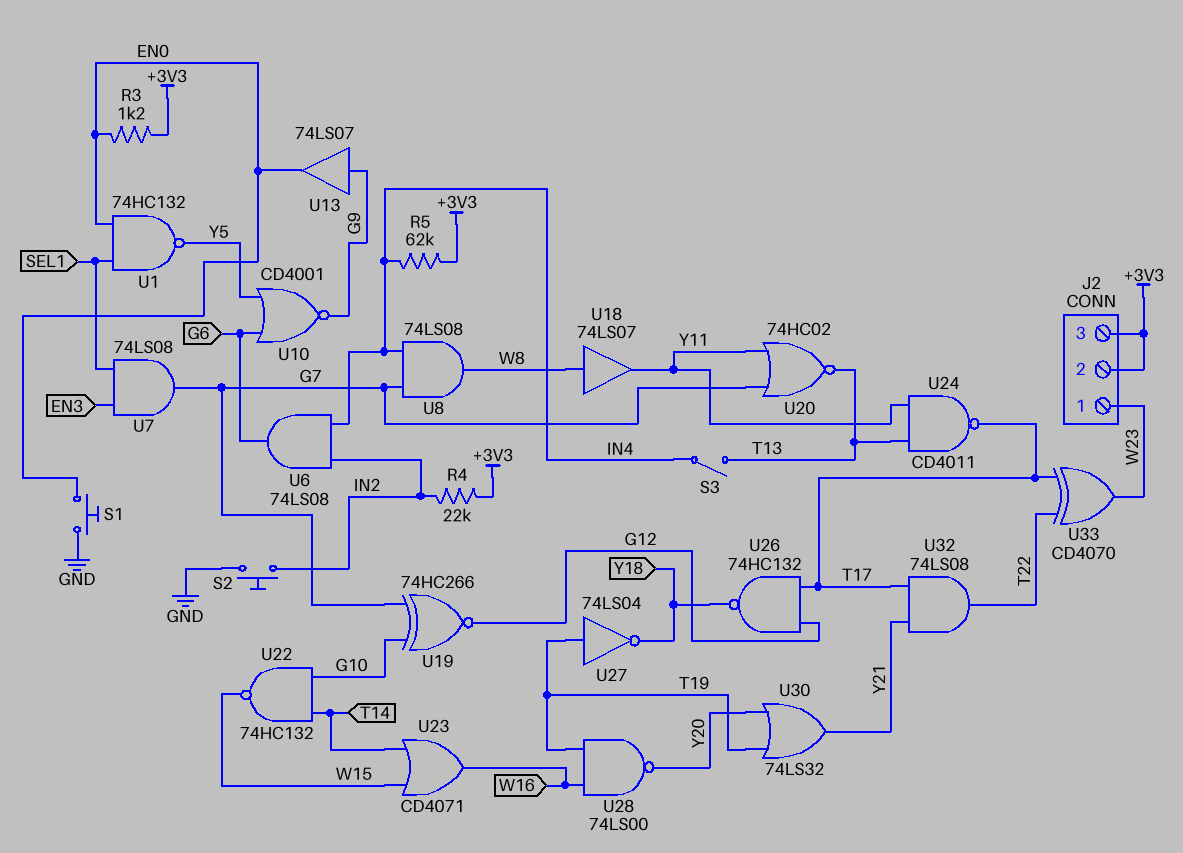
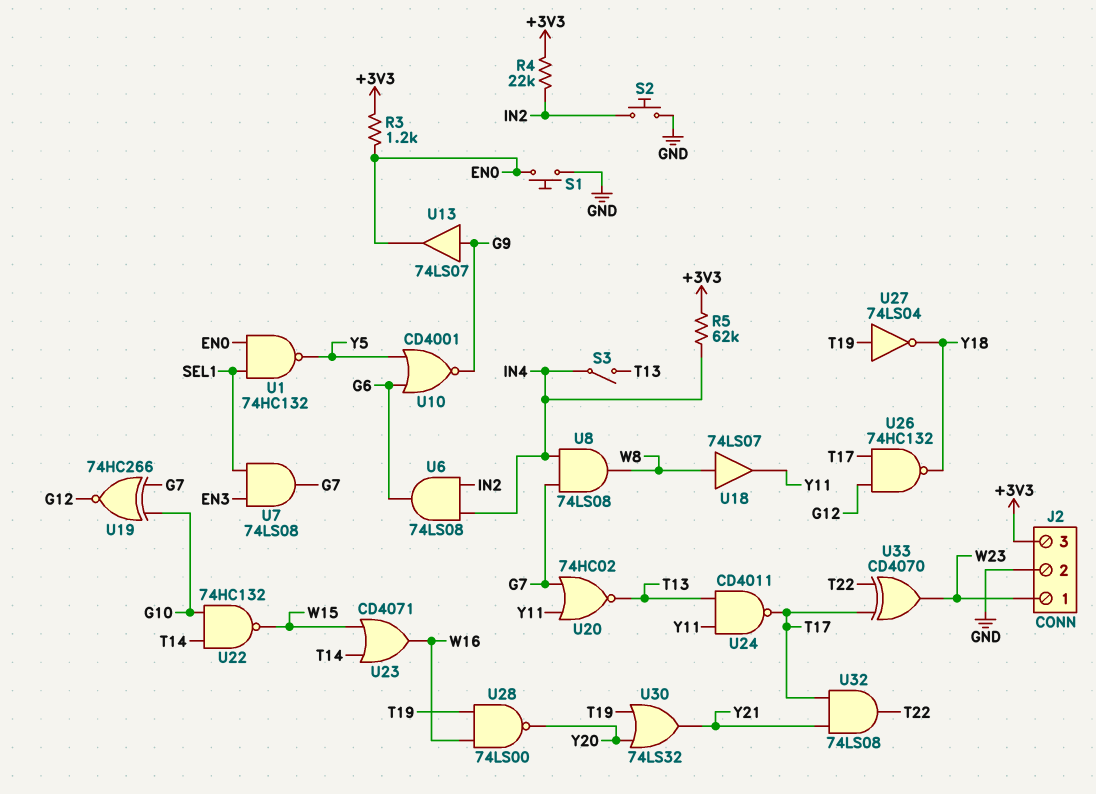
J2 pin 2: +3V3 -> GND

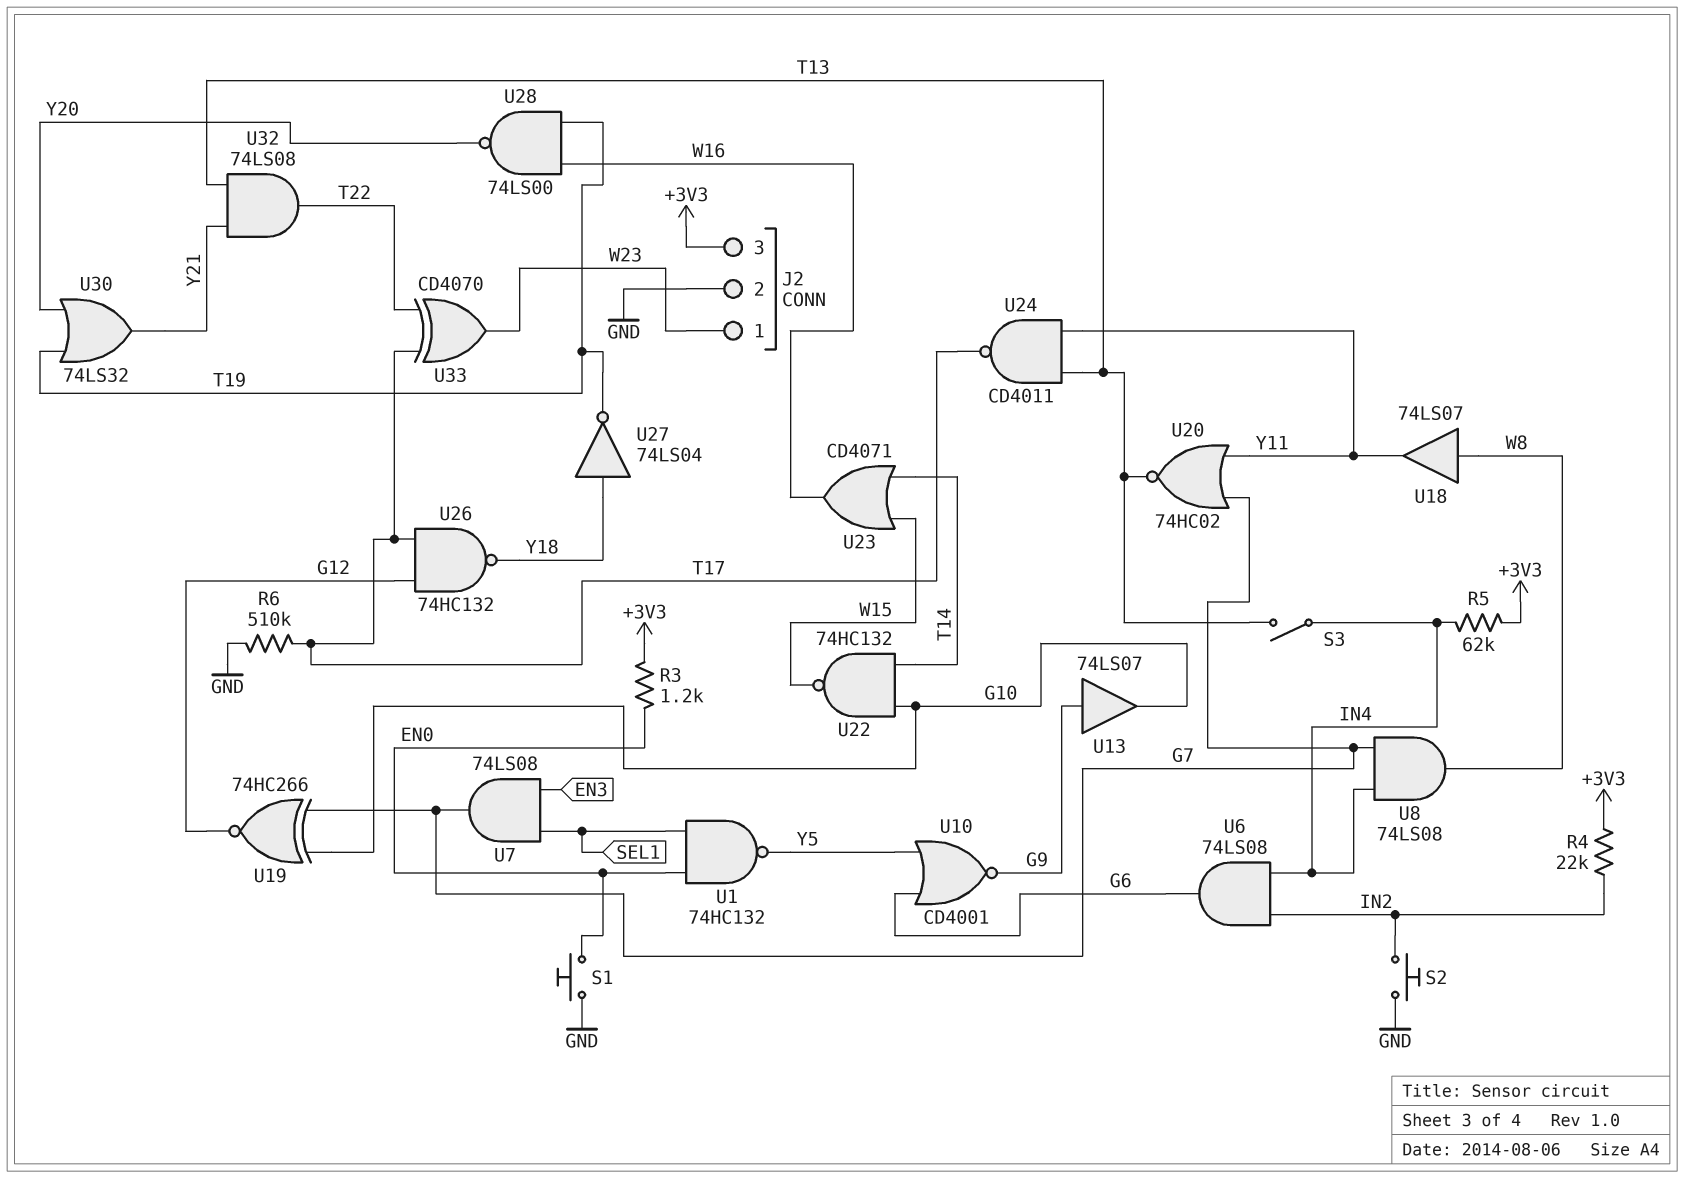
R6: none -> 510k (GND, T17)
U13: buffer 74LS07 (in G9, out EN0) -> buffer 74LS07 (in G9, out G10)
U27: NOT 74LS04 (in T19, out Y18) -> NOT 74LS04 (in Y18, out T19)
U32: AND 74LS08 (in T17, in Y21, out T22) -> AND 74LS08 (in T13, in Y21, out T22)

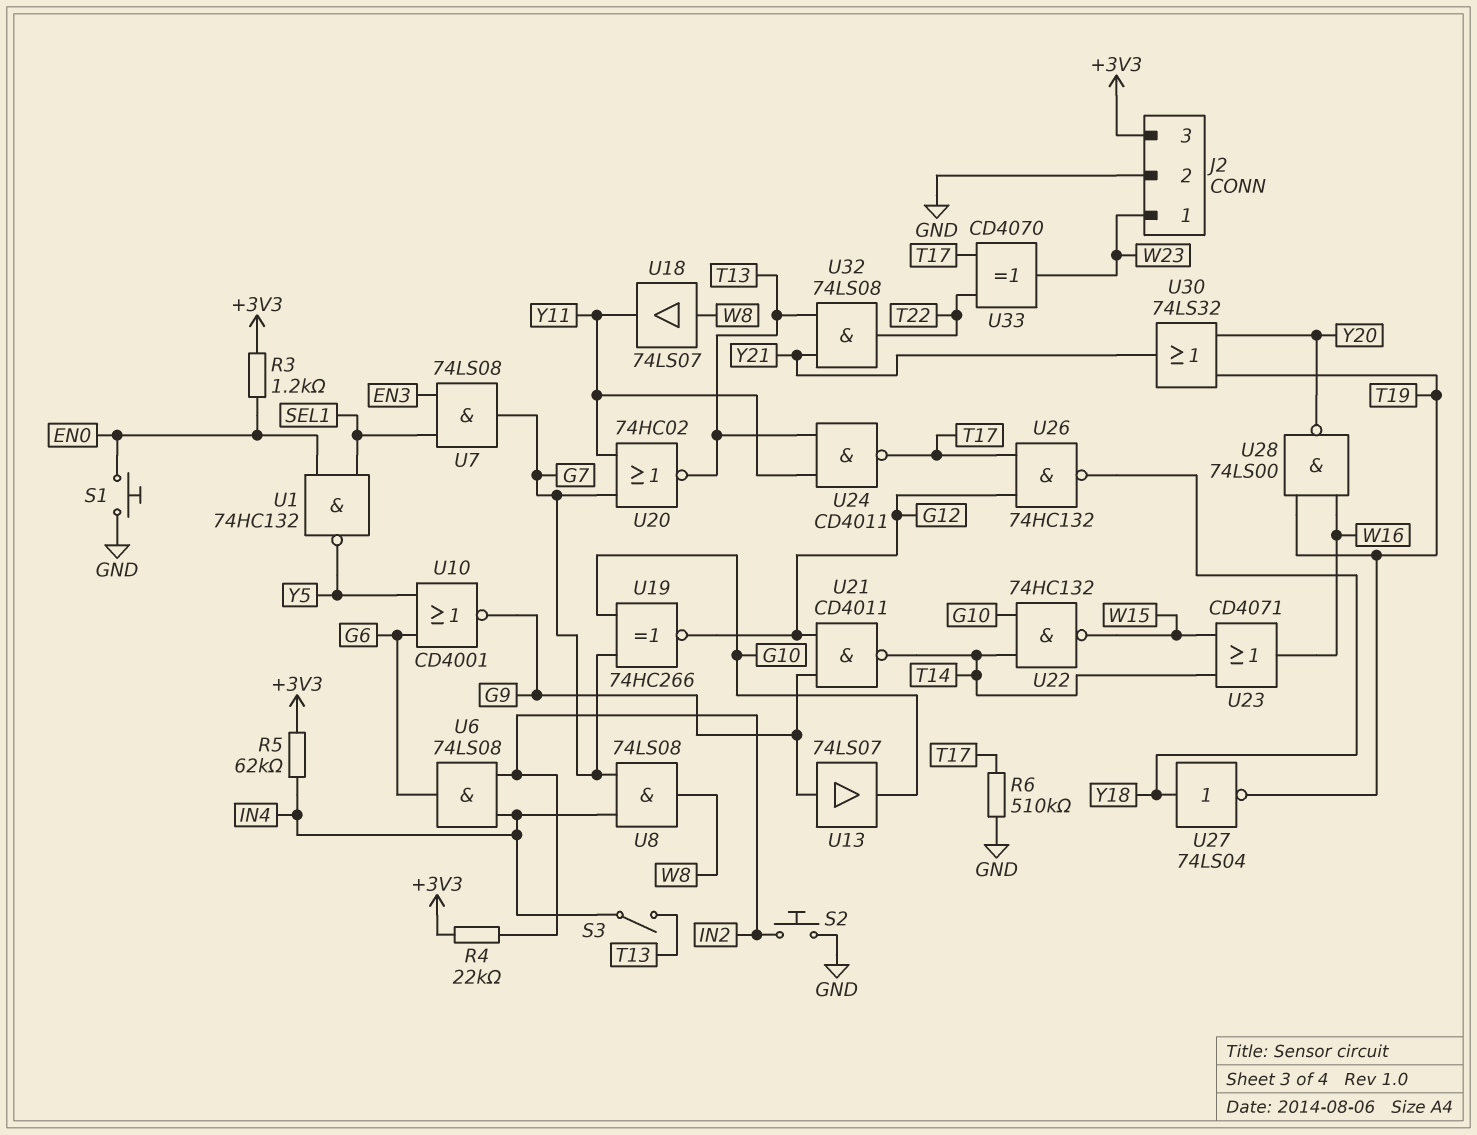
U21: none -> NAND CD4011 (in G9, in G12, out T14)

